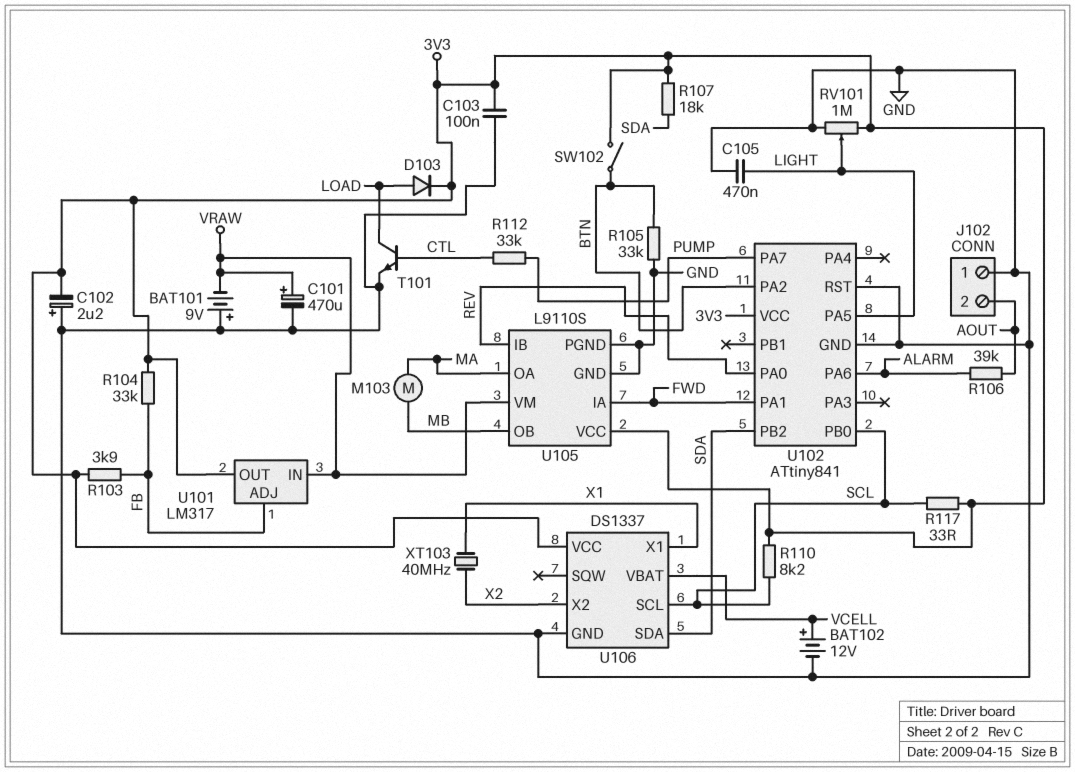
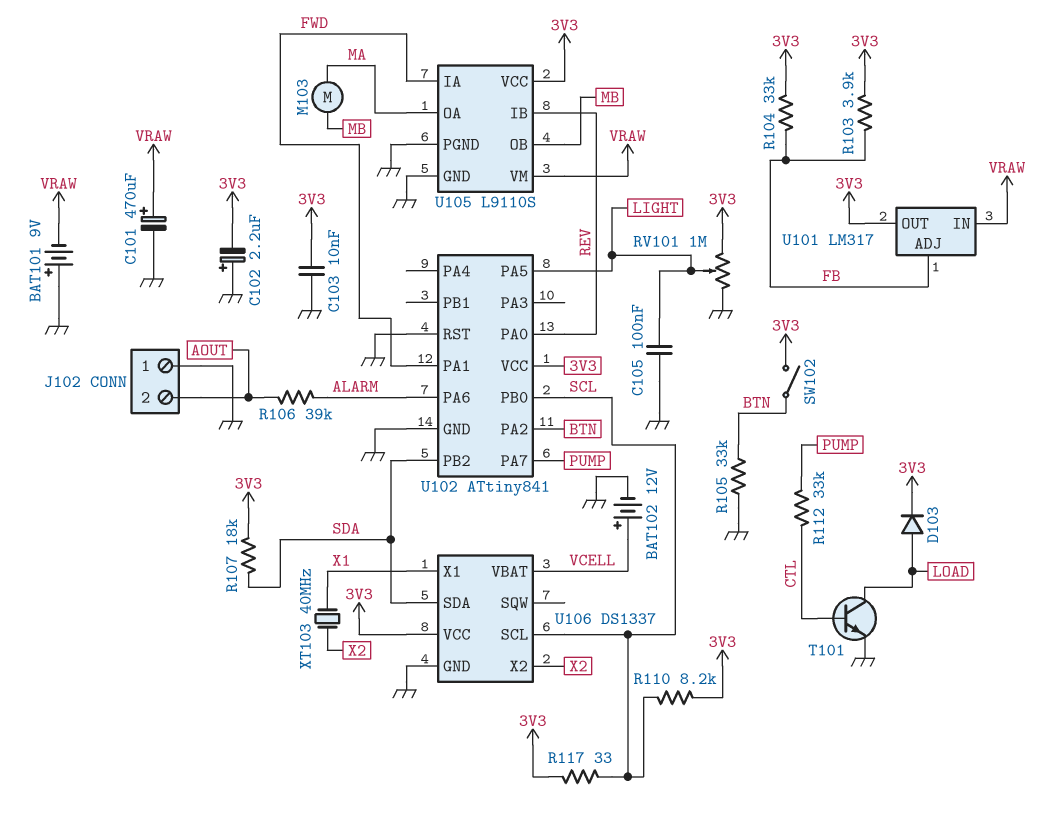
C103: 100nF (3V3, GND) -> 10nF (3V3, GND)
C105: 470nF (GND, LIGHT) -> 100nF (GND, LIGHT)

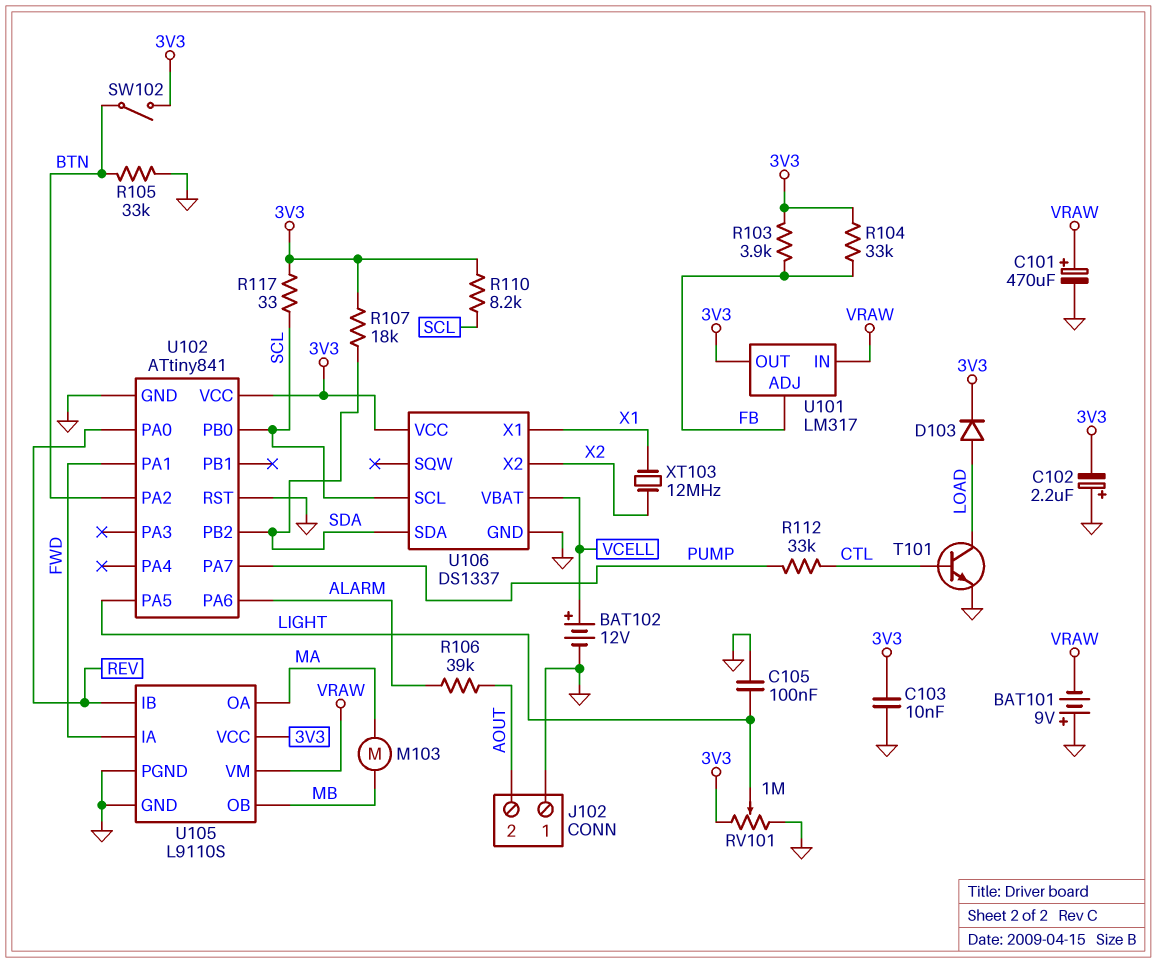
XT103: 40MHz (X1, X2) -> 12MHz (X1, X2)

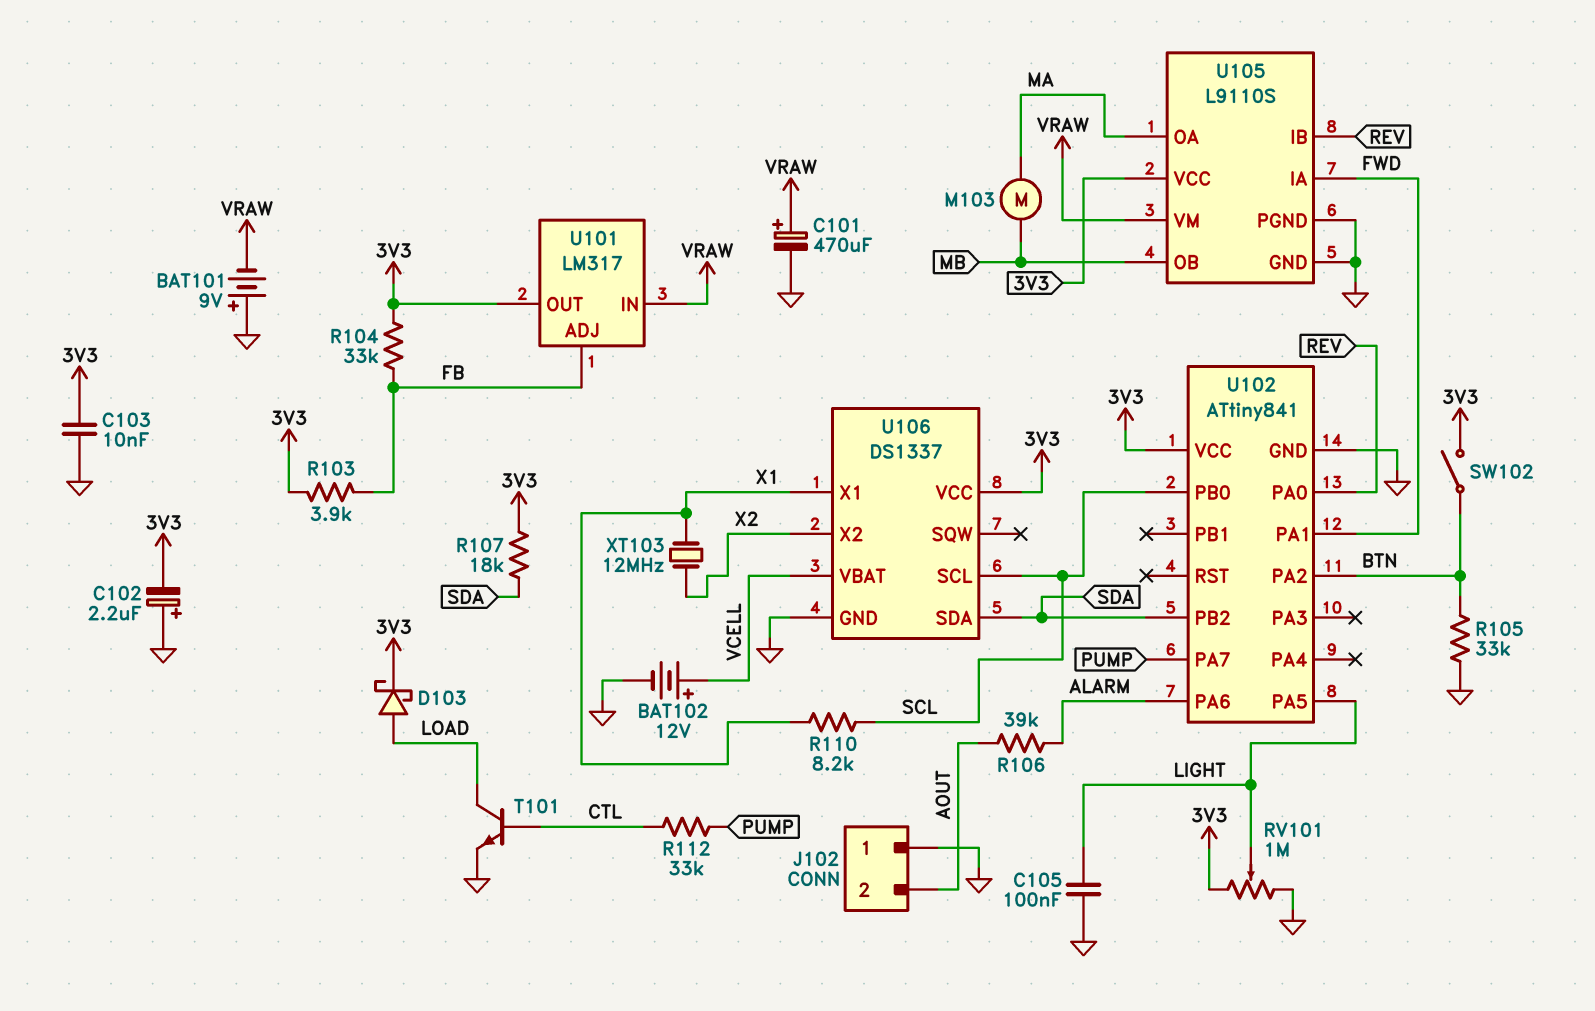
D103: diode (A LOAD, K 3V3) -> schottky (A LOAD, K 3V3)
R110: 8.2k (3V3, SCL) -> 8.2k (SCL, X1)
R117: 33 (3V3, SCL) -> none
U102 pin RST: GND -> none

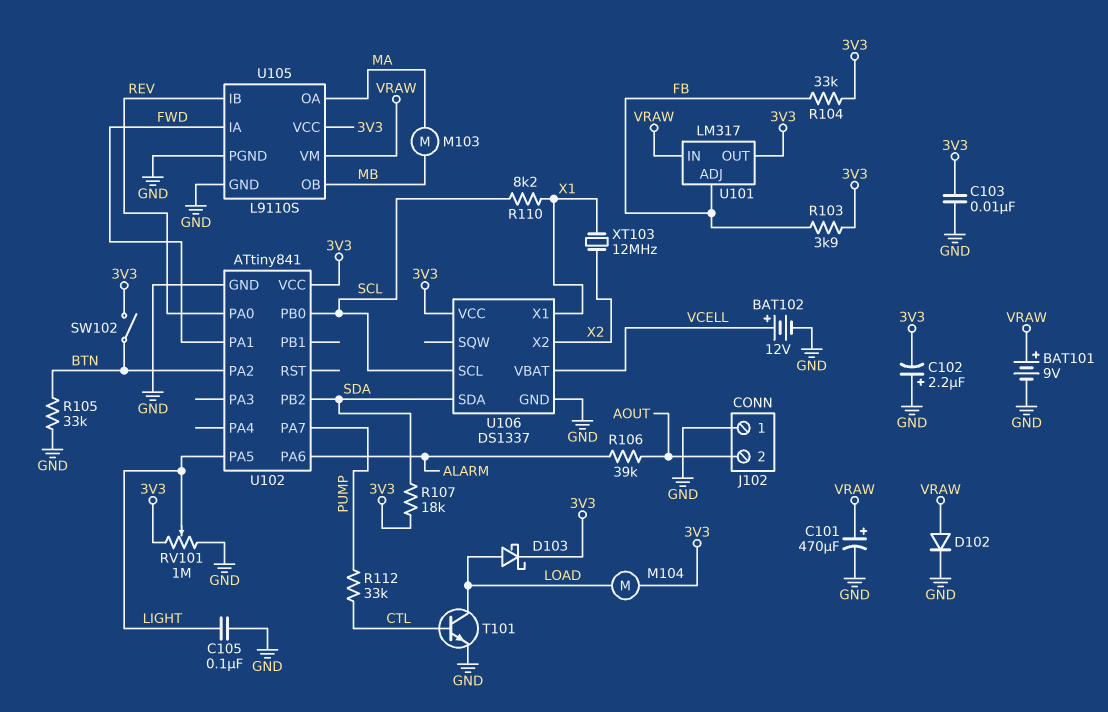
BAT101: 9V (plus GND, minus VRAW) -> 9V (plus VRAW, minus GND)
D102: none -> diode (A VRAW, K GND)
M104: none -> motor (3V3, LOAD)

